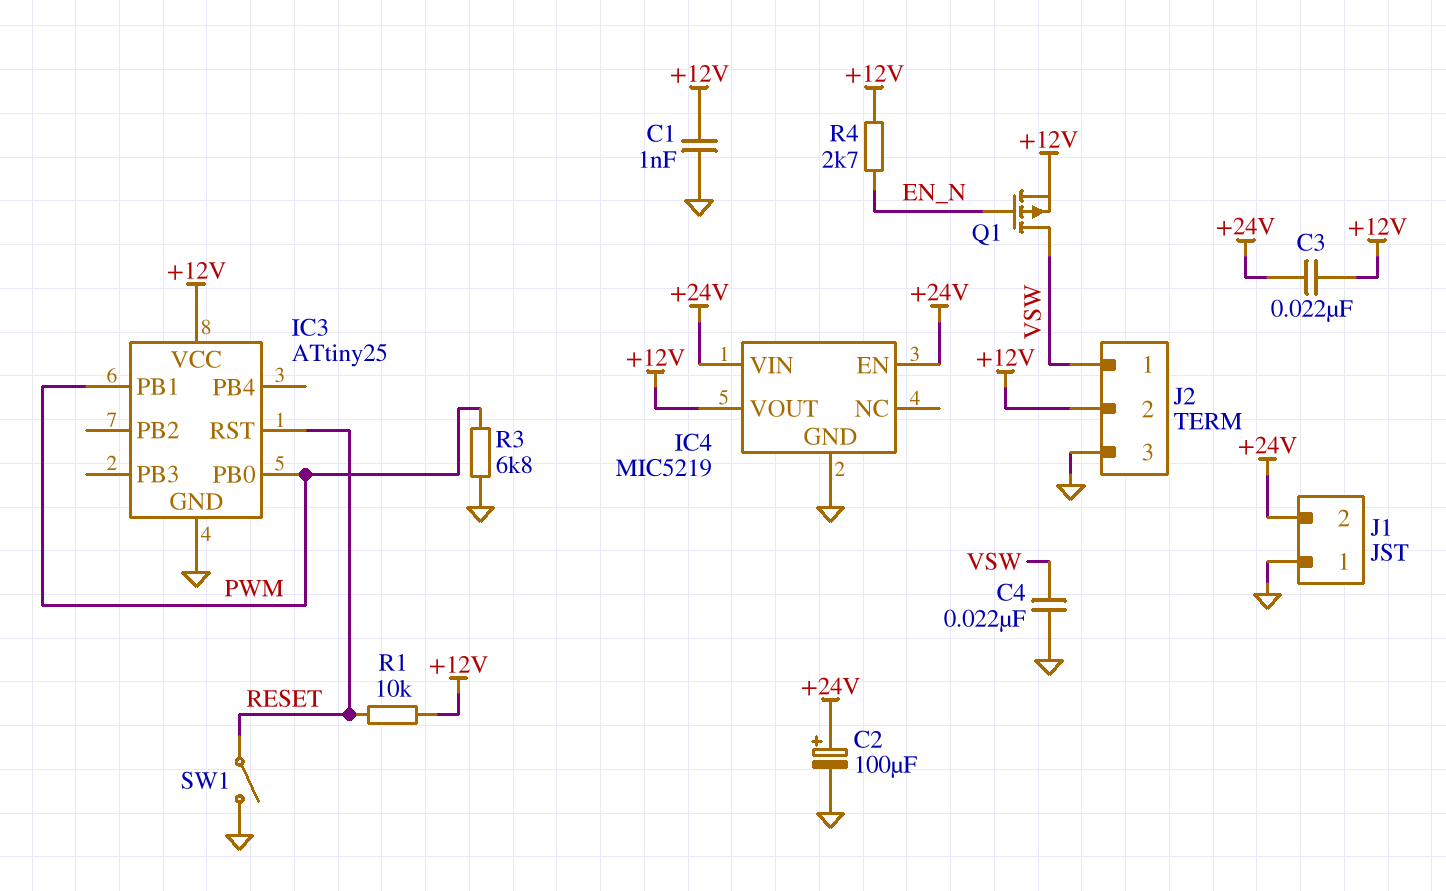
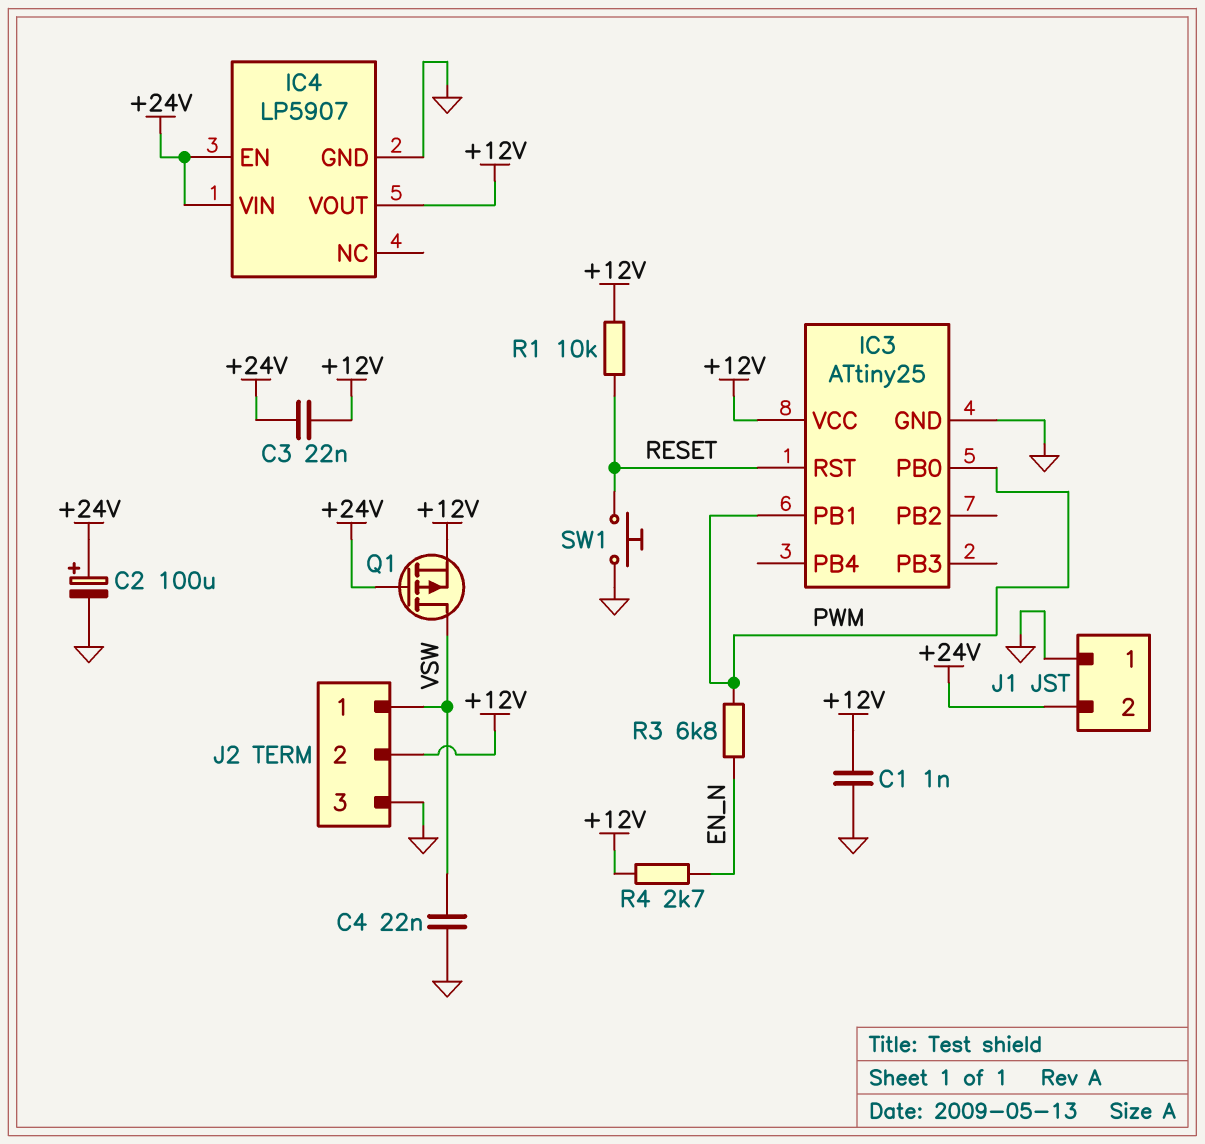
IC4: MIC5219 -> LP5907
Q1: PMOS (G EN_N, D VSW, S +12V) -> PMOS (G +24V, D VSW, S +12V)
R3: 6.8k (GND, PWM) -> 6.8k (EN_N, PWM)
SW1: switch (GND, RESET) -> button (GND, RESET)

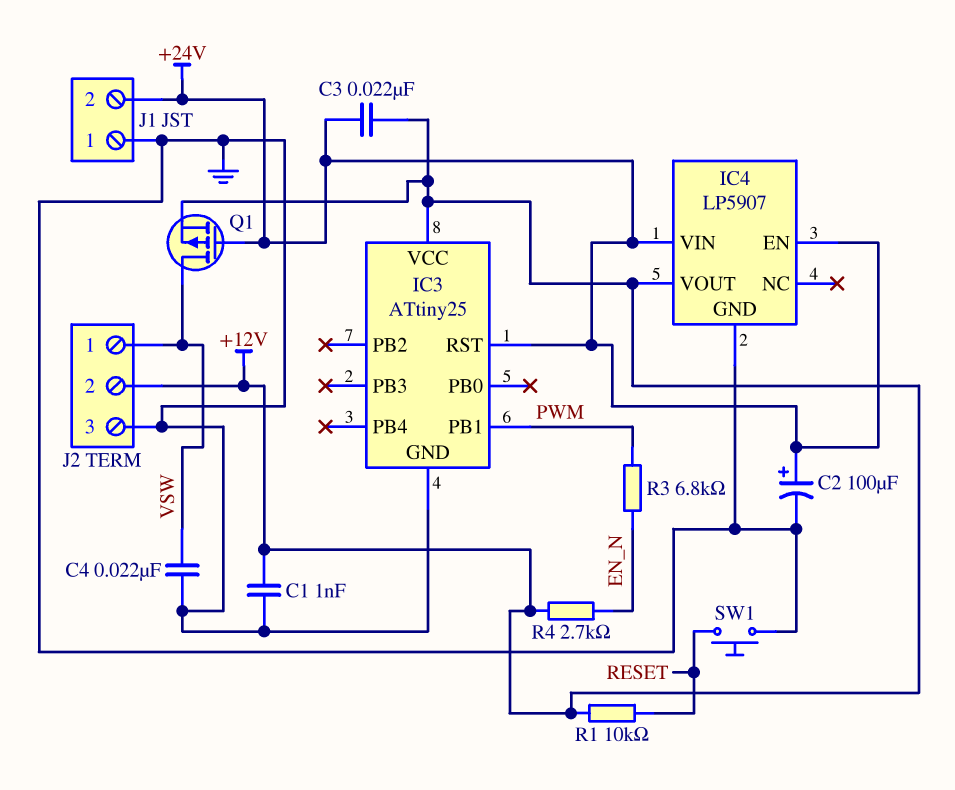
IC3 pin PB0: PWM -> none
IC3 pin RST: RESET -> +24V

